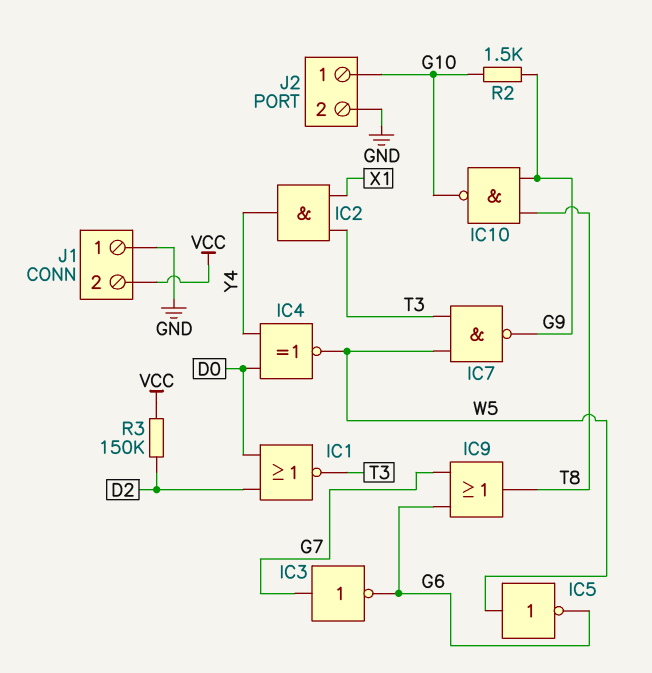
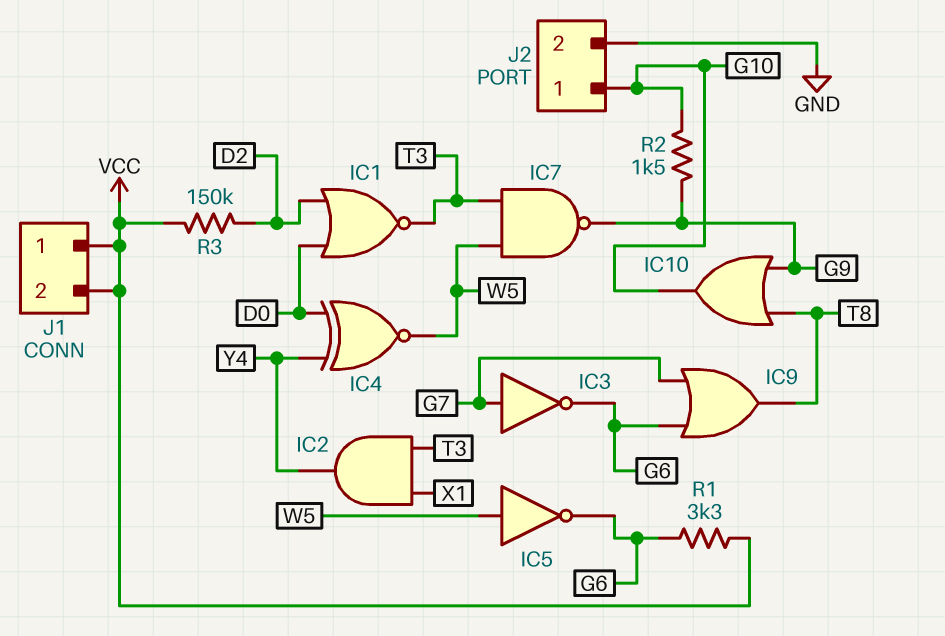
IC10: NAND (in G9, in T8, out G10) -> OR (in G9, in T8, out G10)
J1 pin 1: GND -> VCC
R1: none -> 3.3k (G6, VCC)

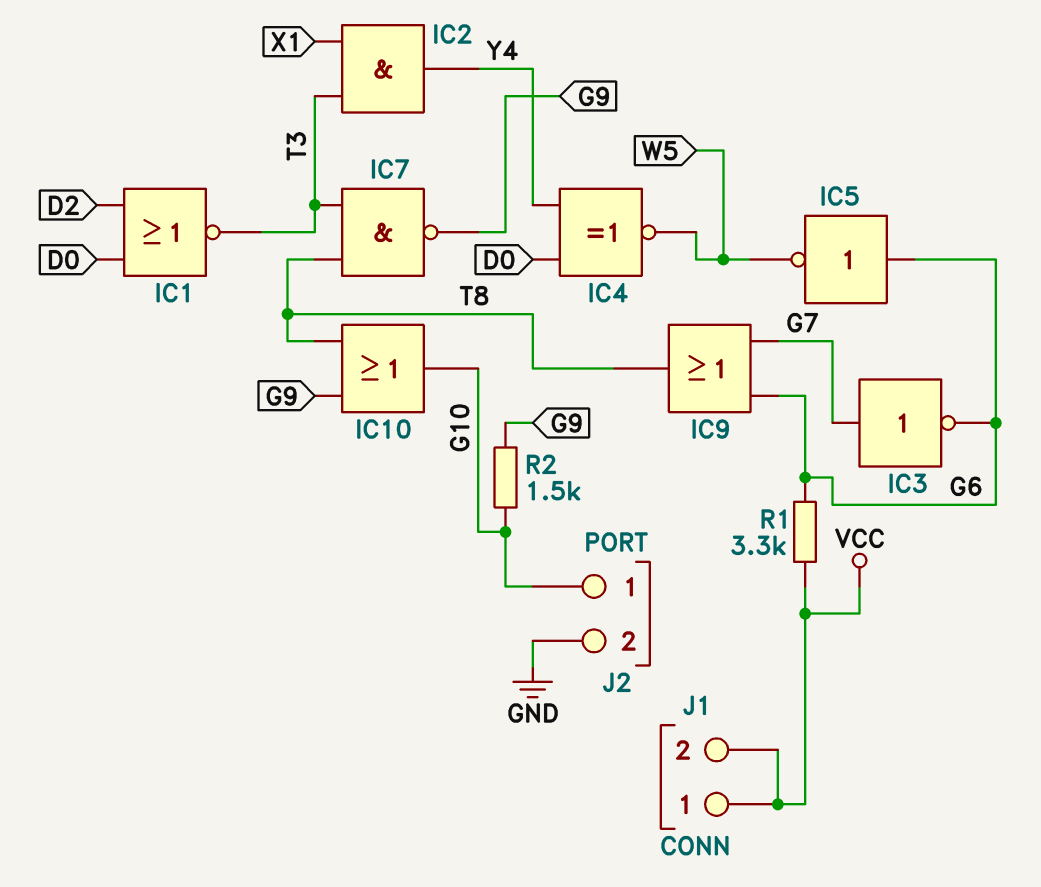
IC5: NOT (in W5, out G6) -> NOT (in G6, out W5)
IC7: NAND (in T3, in W5, out G9) -> NAND (in T3, in T8, out G9)
R3: 150k (D2, VCC) -> none

